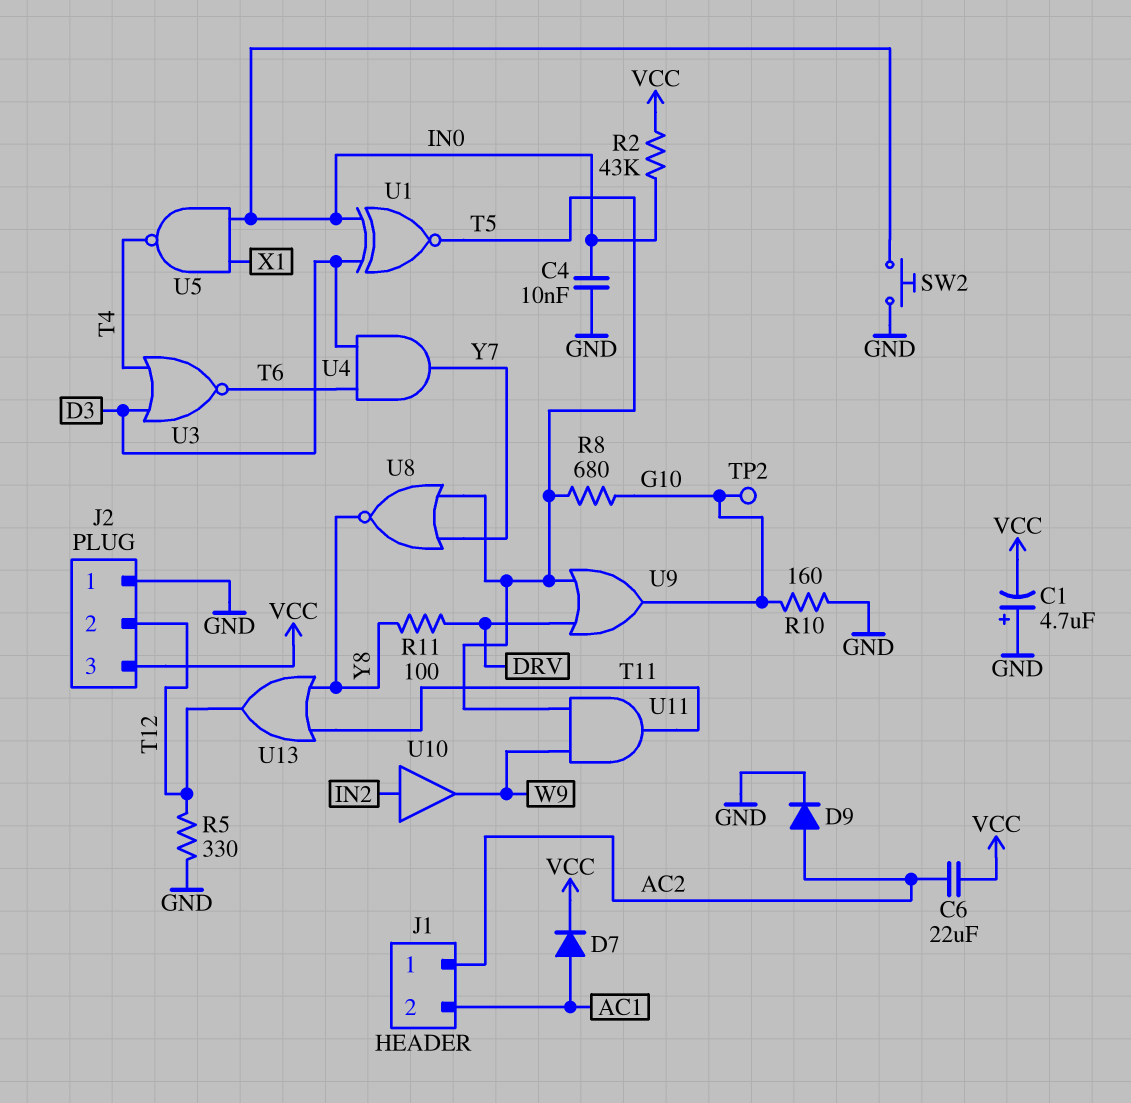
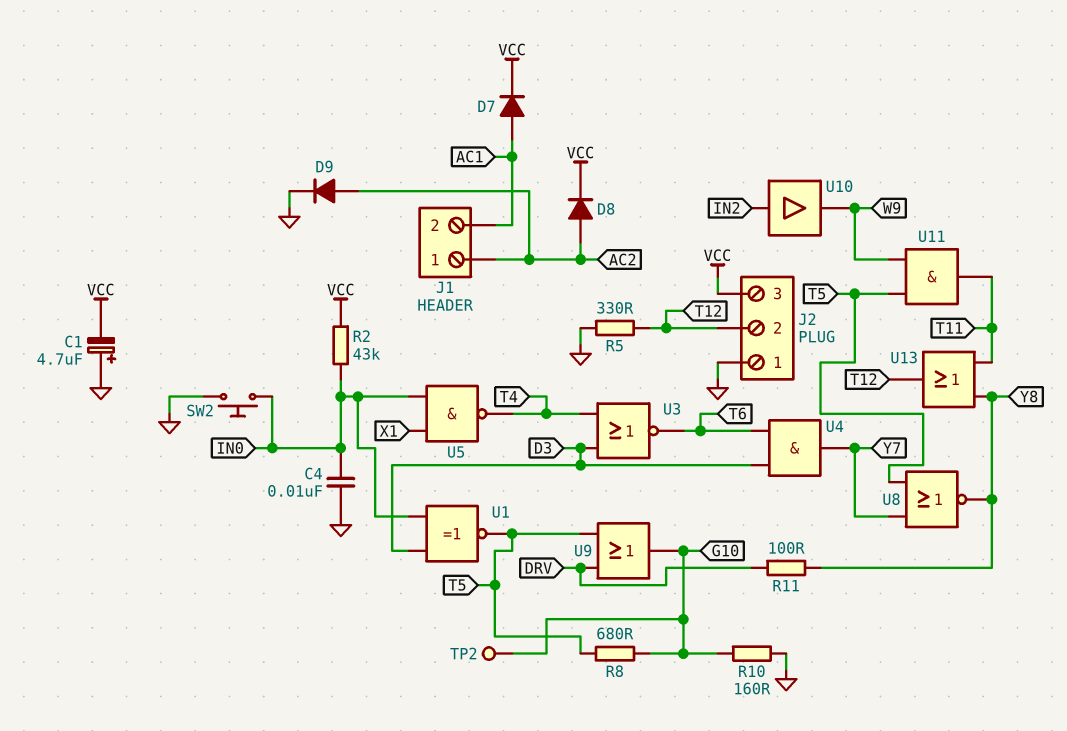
C6: 22uF (AC2, VCC) -> none
D8: none -> diode (A AC2, K VCC)

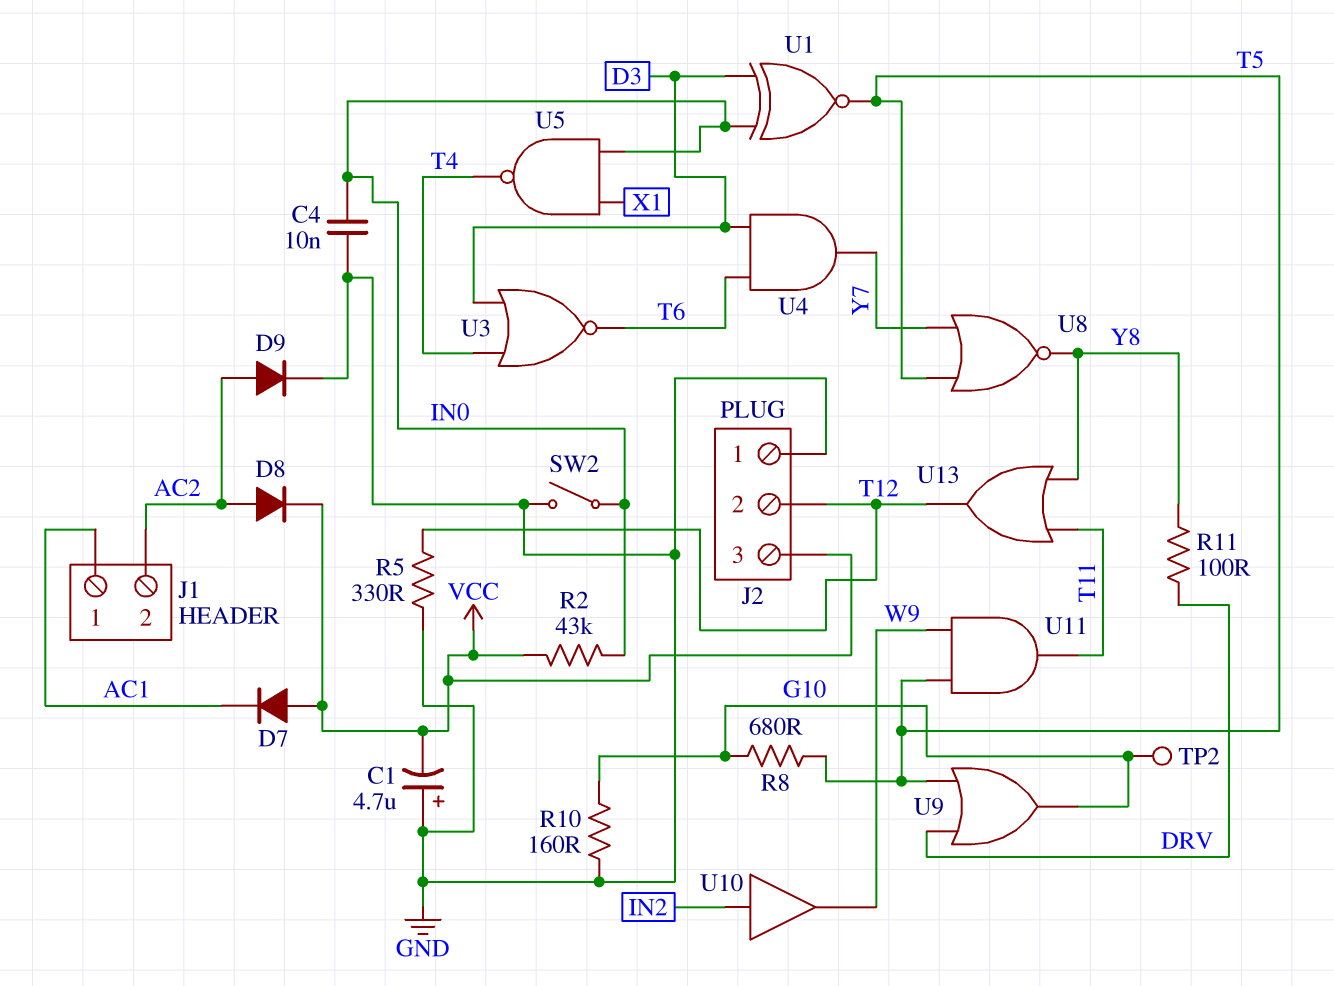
D7: diode (A AC1, K VCC) -> diode (A VCC, K AC1)
J1 pin 1: AC2 -> AC1
J1 pin 2: AC1 -> AC2
SW2: button (GND, IN0) -> switch (GND, IN0)

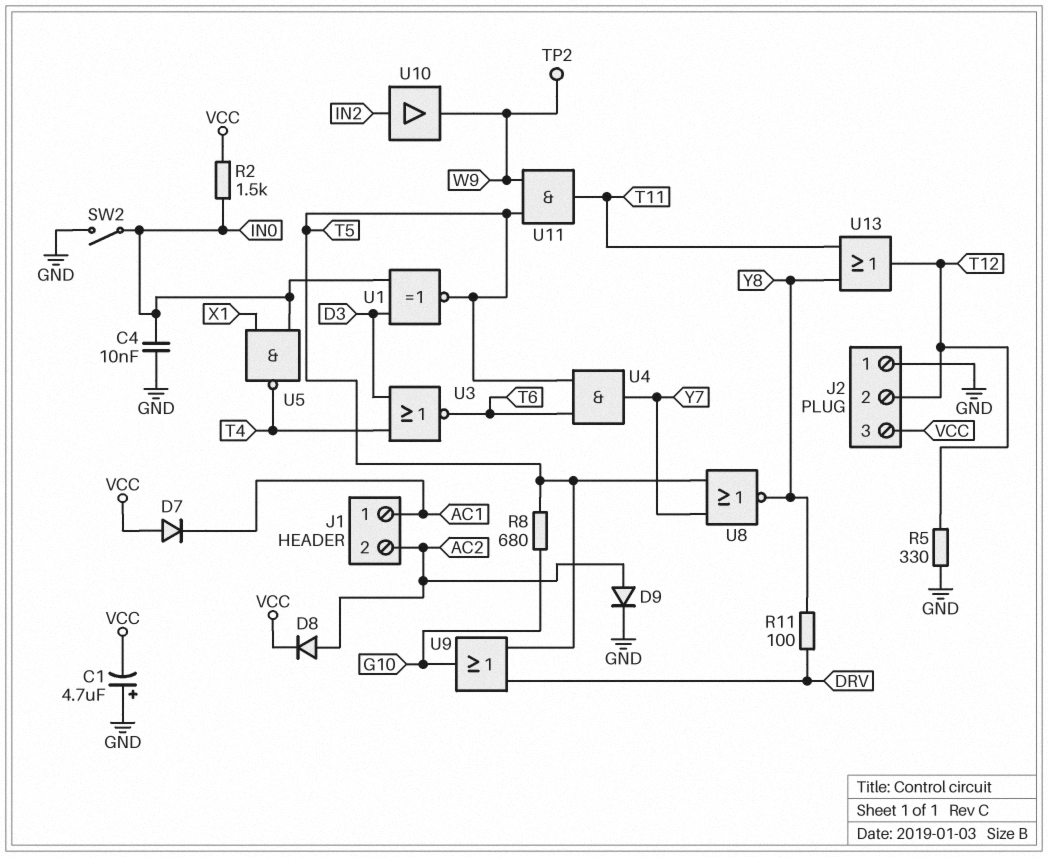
R2: 43k (IN0, VCC) -> 1.5k (IN0, VCC)
R10: 160 (G10, GND) -> none
TP2: test point (G10) -> test point (W9)
U4: AND (in D3, in T6, out Y7) -> AND (in T5, in T6, out Y7)

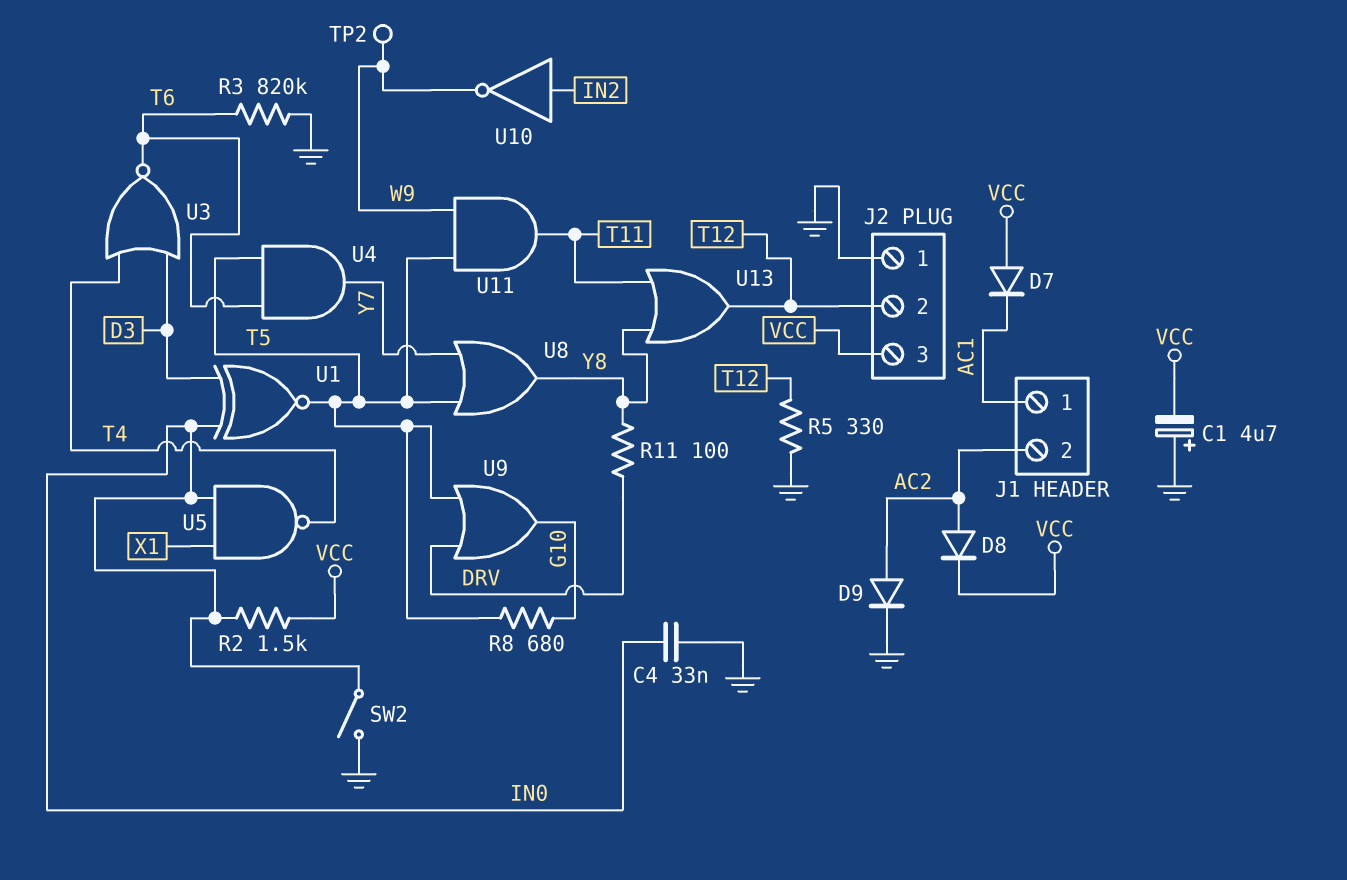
C4: 10nF (GND, IN0) -> 33nF (GND, IN0)
R3: none -> 820k (GND, T6)
U8: NOR (in T5, in Y7, out Y8) -> OR (in T5, in Y7, out Y8)
U10: buffer (in IN2, out W9) -> NOT (in IN2, out W9)

